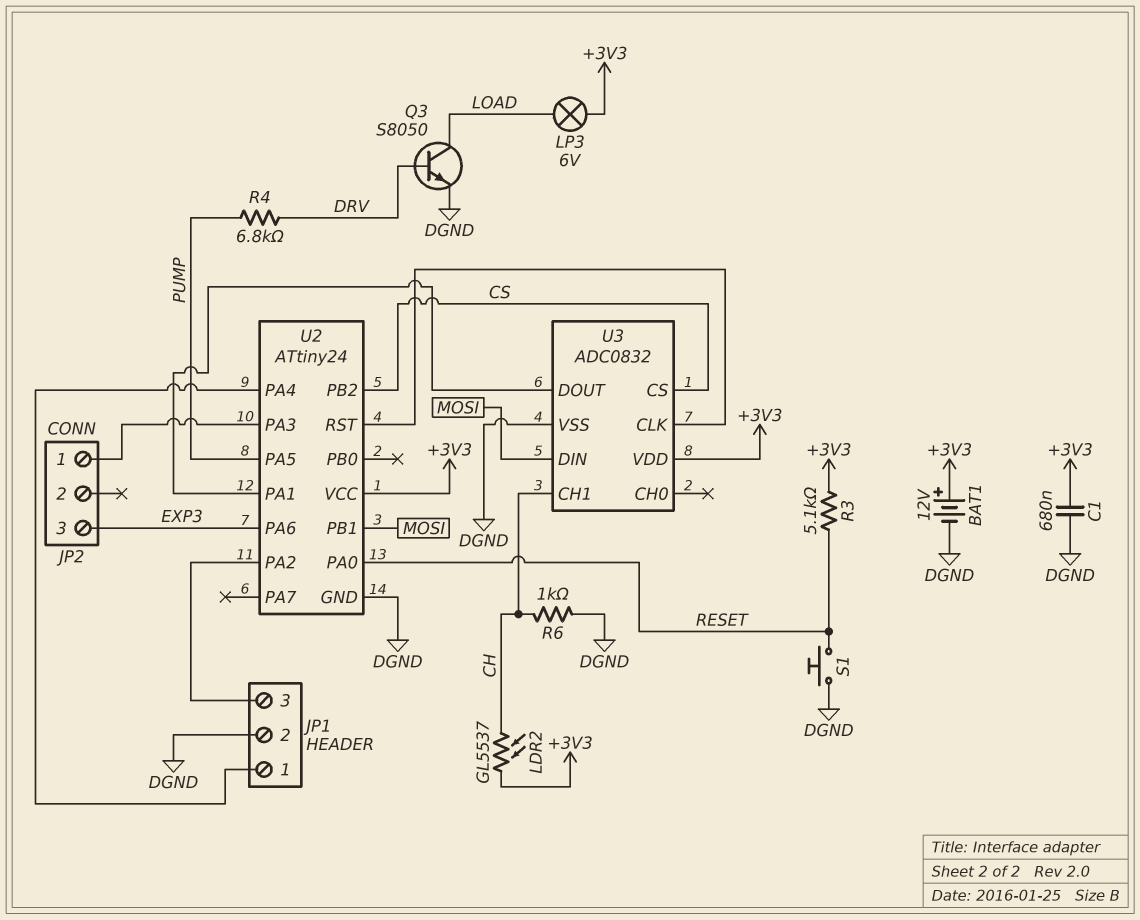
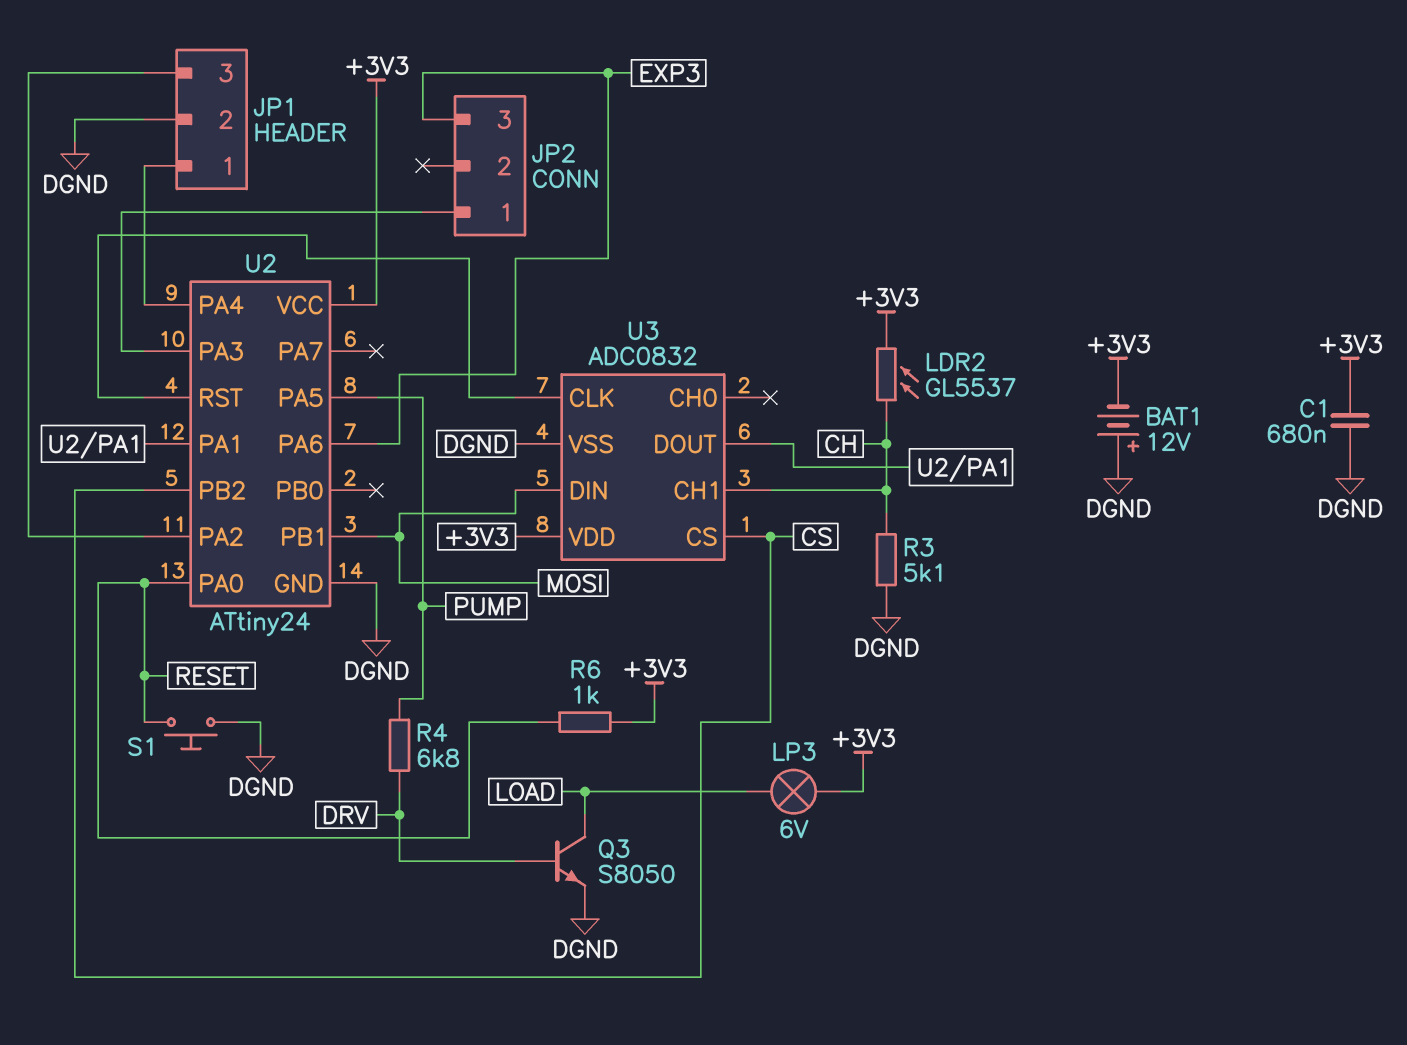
BAT1: 12V (plus +3V3, minus DGND) -> 12V (plus DGND, minus +3V3)
R3: 5.1k (+3V3, RESET) -> 5.1k (CH, DGND)
R6: 1k (CH, DGND) -> 1k (+3V3, RESET)

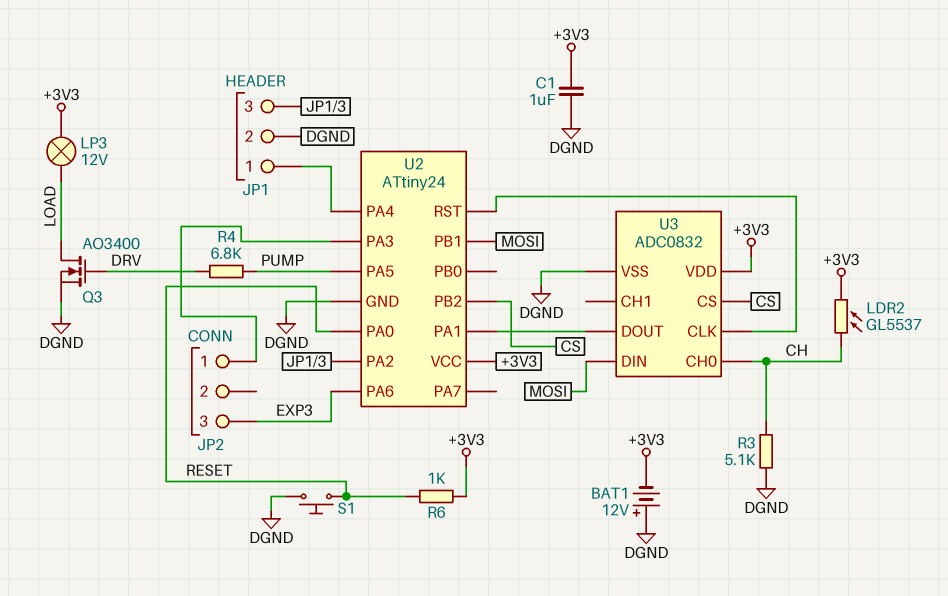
C1: 680nF (+3V3, DGND) -> 1uF (+3V3, DGND)
LP3: lamp 6V (+3V3, LOAD) -> lamp 12V (+3V3, LOAD)
Q3: NPN S8050 (B DRV, C LOAD, E DGND) -> NMOS AO3400 (G DRV, D LOAD, S DGND)
U3 pin CH0: none -> CH
U3 pin CH1: CH -> none

